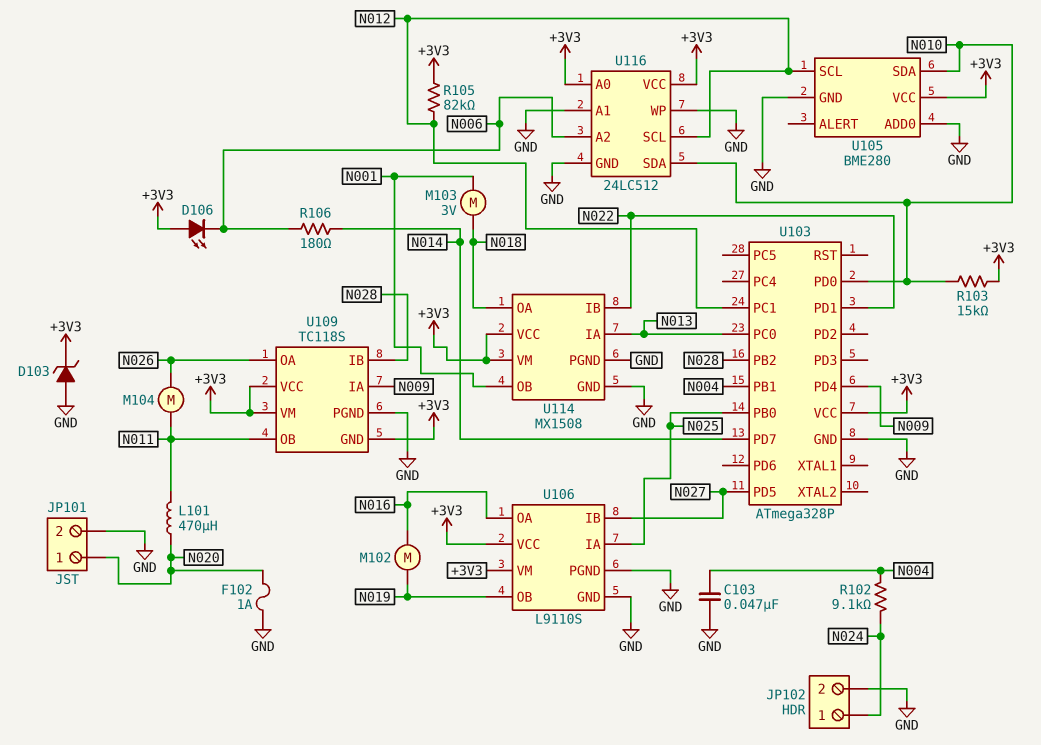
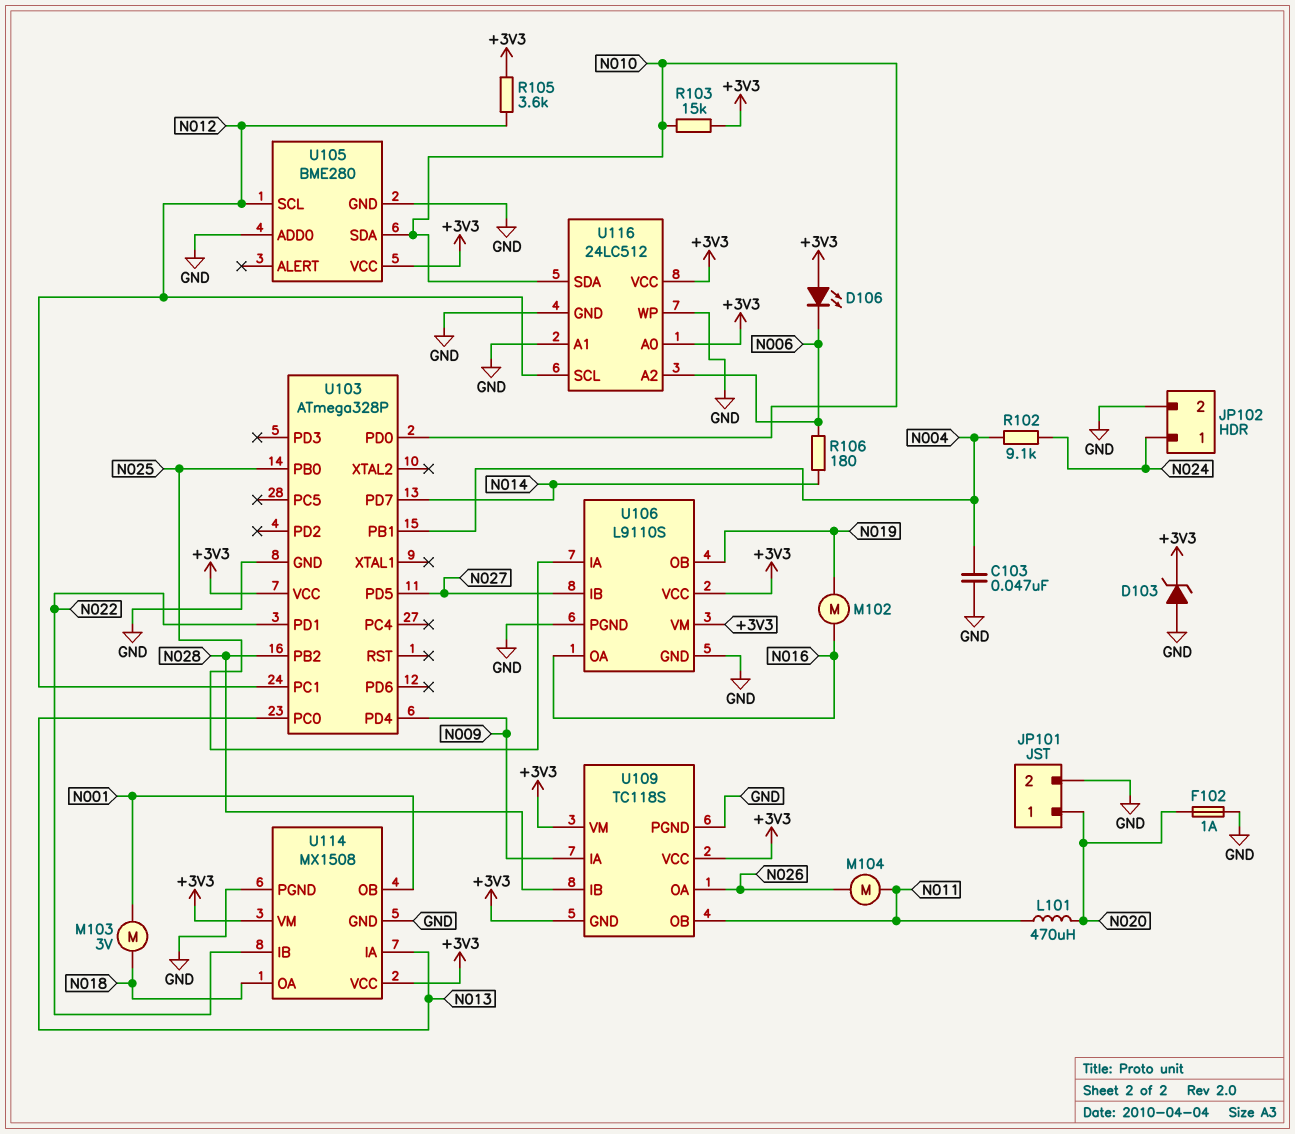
R105: 82k (+3V3, N012) -> 3.6k (+3V3, N012)

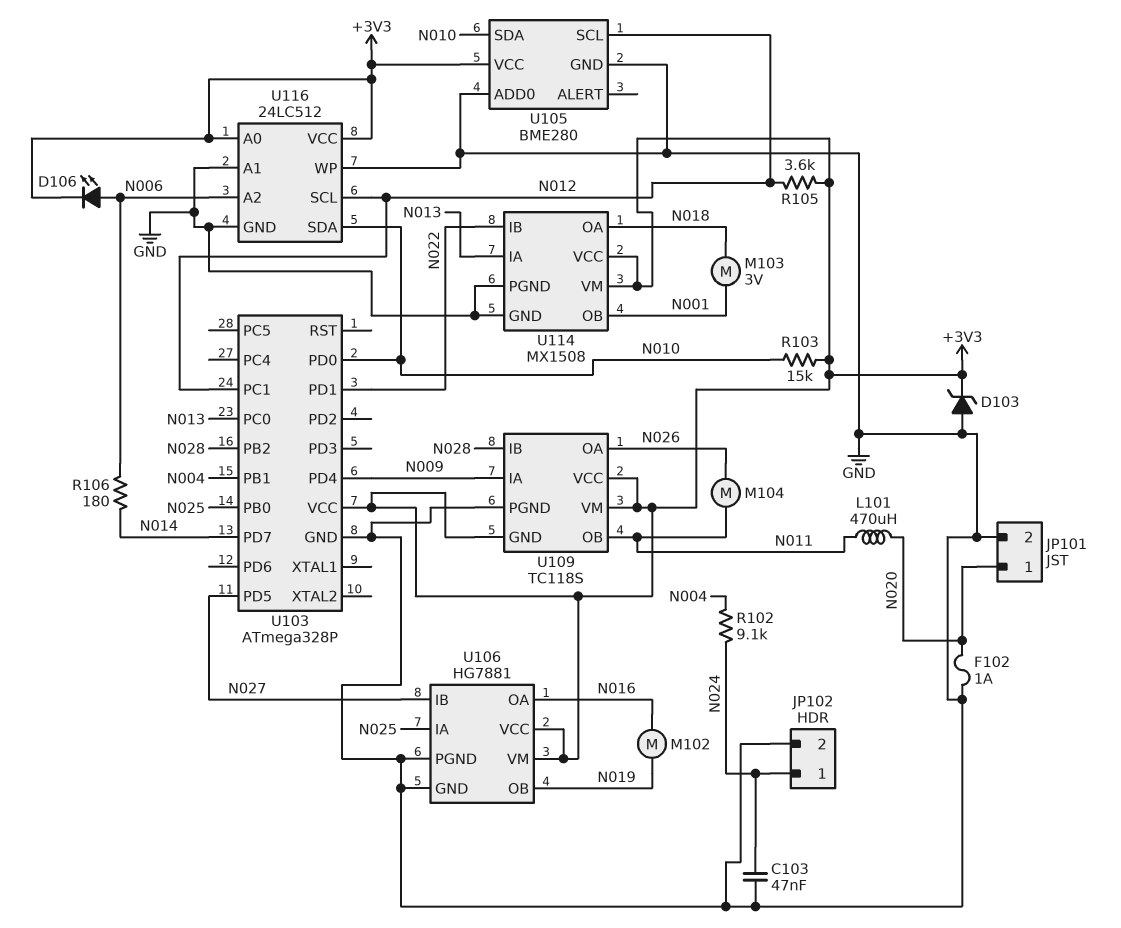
C103: 47nF (GND, N004) -> 47nF (GND, N024)
D106: LED (A +3V3, K N006) -> LED (A N006, K +3V3)
U106: L9110S -> HG7881

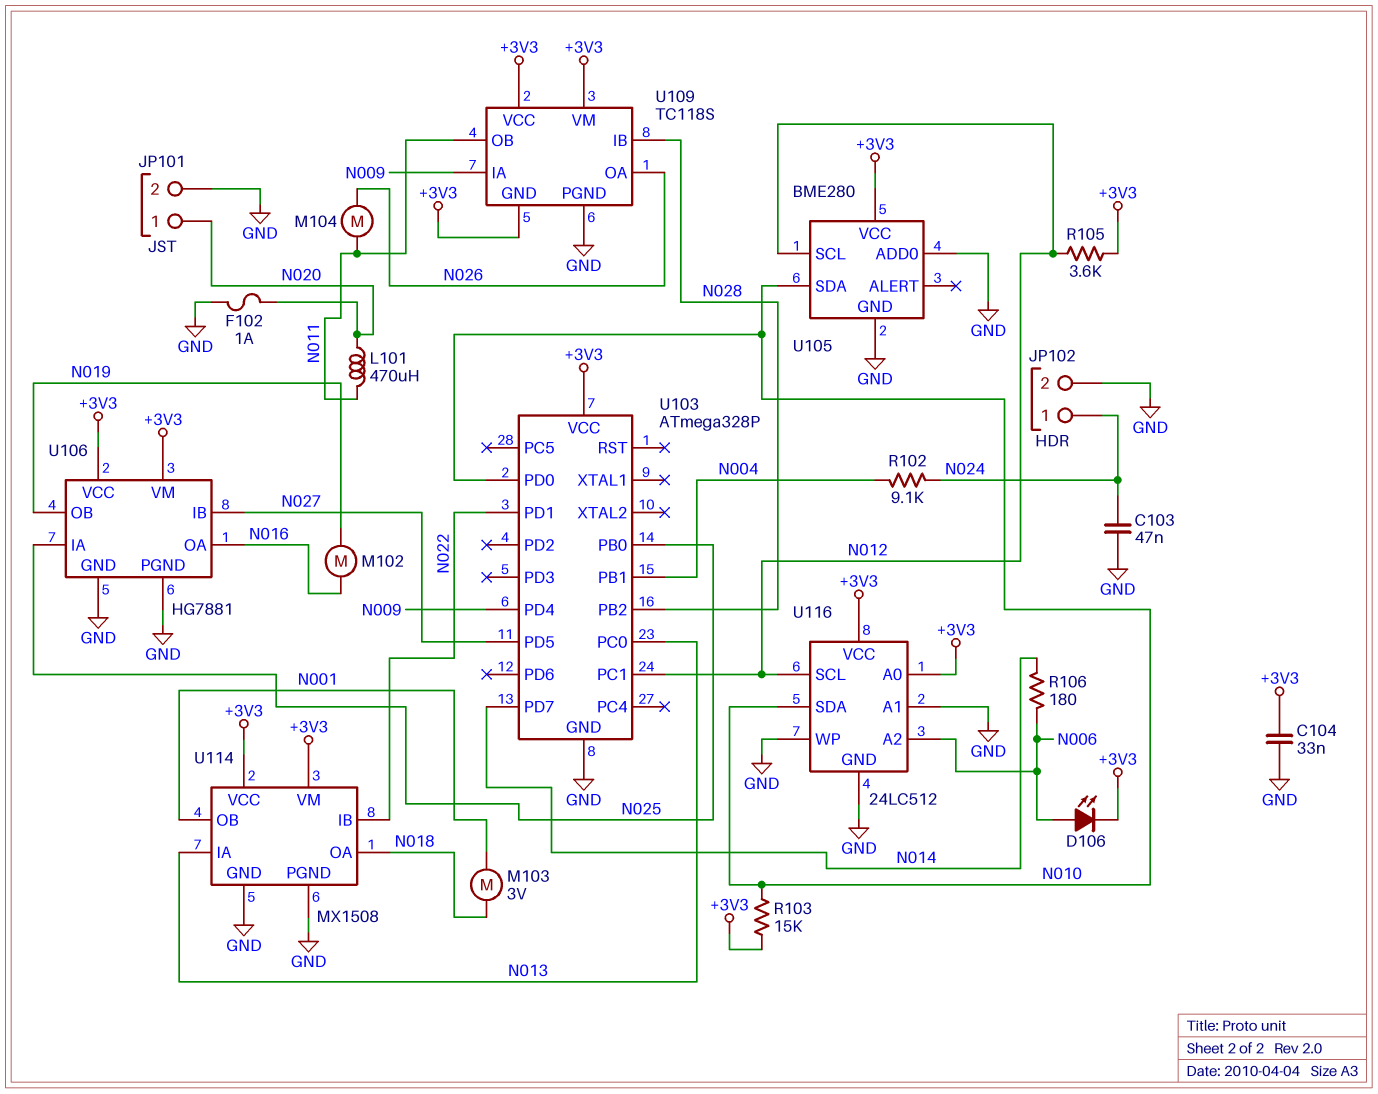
C104: none -> 33nF (+3V3, GND)
D103: zener (A GND, K +3V3) -> none

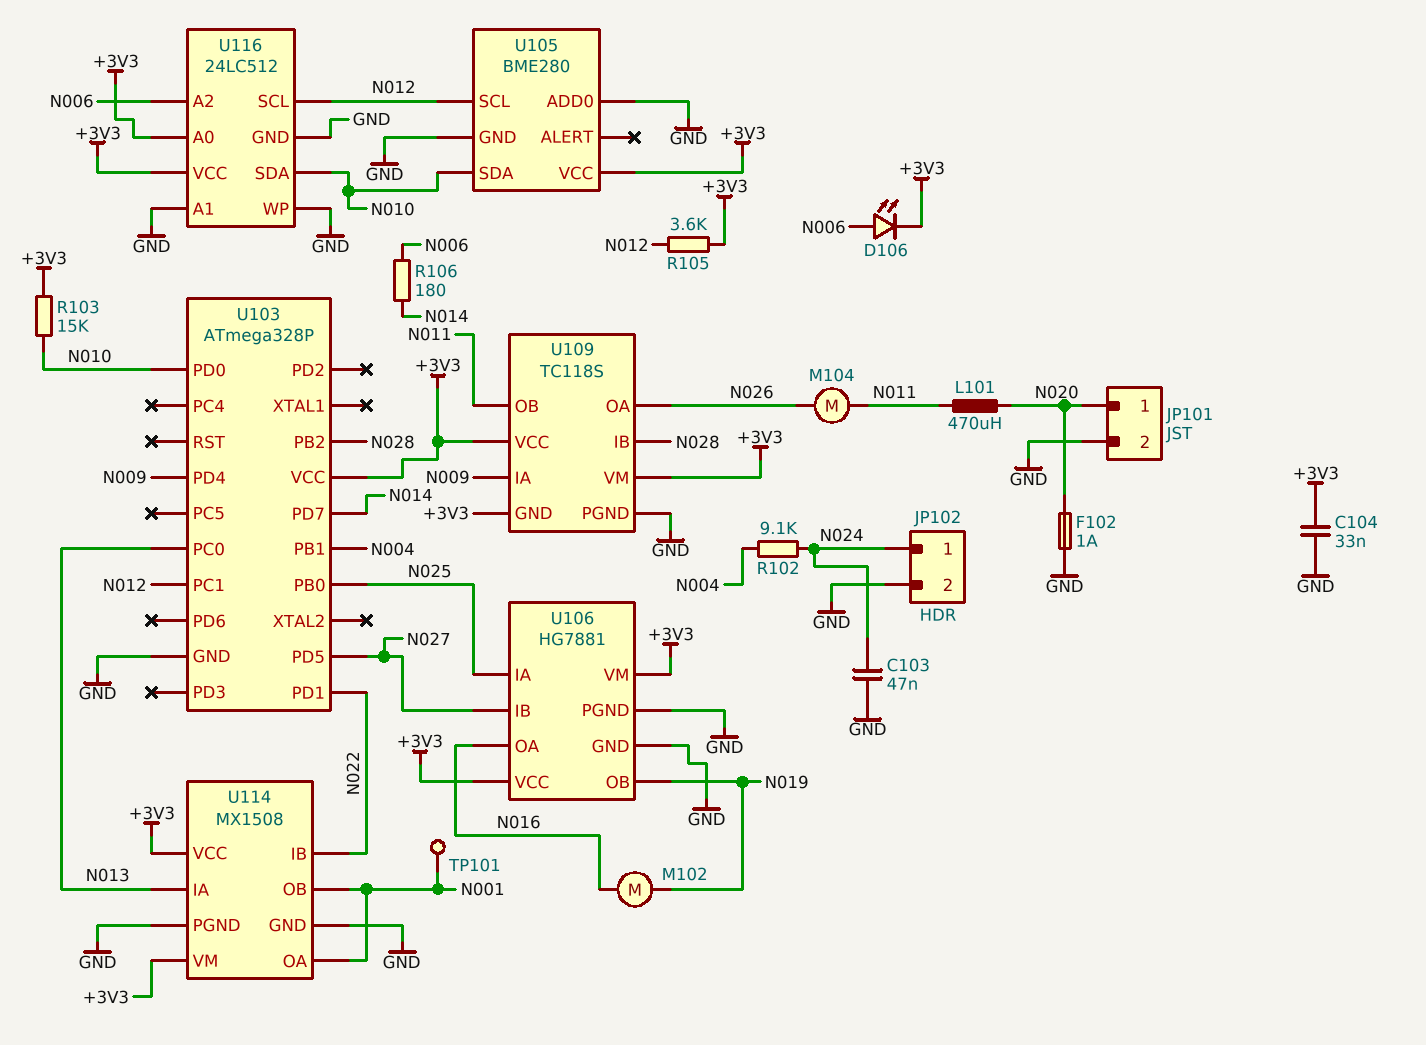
M103: motor 3V (N001, N018) -> none
TP101: none -> test point (N001)
U114 pin OA: N018 -> N001

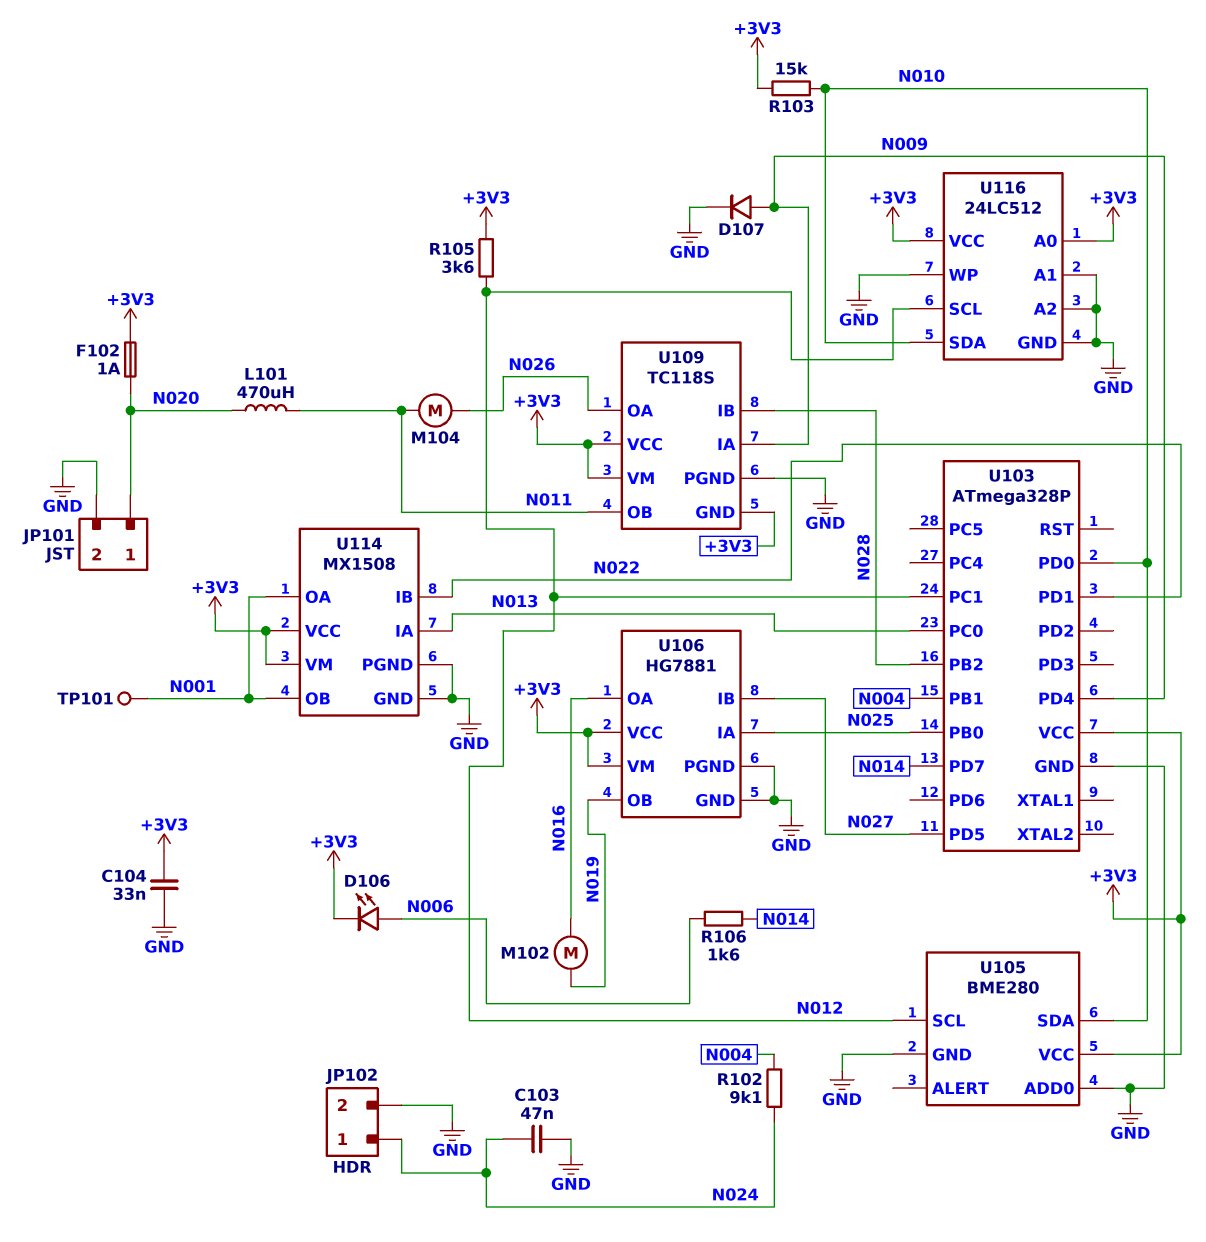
D107: none -> diode (A N009, K GND)
F102: 1A (GND, N020) -> 1A (+3V3, N020)
R106: 180 (N006, N014) -> 1.6k (N006, N014)
U116 pin A2: N006 -> GND

